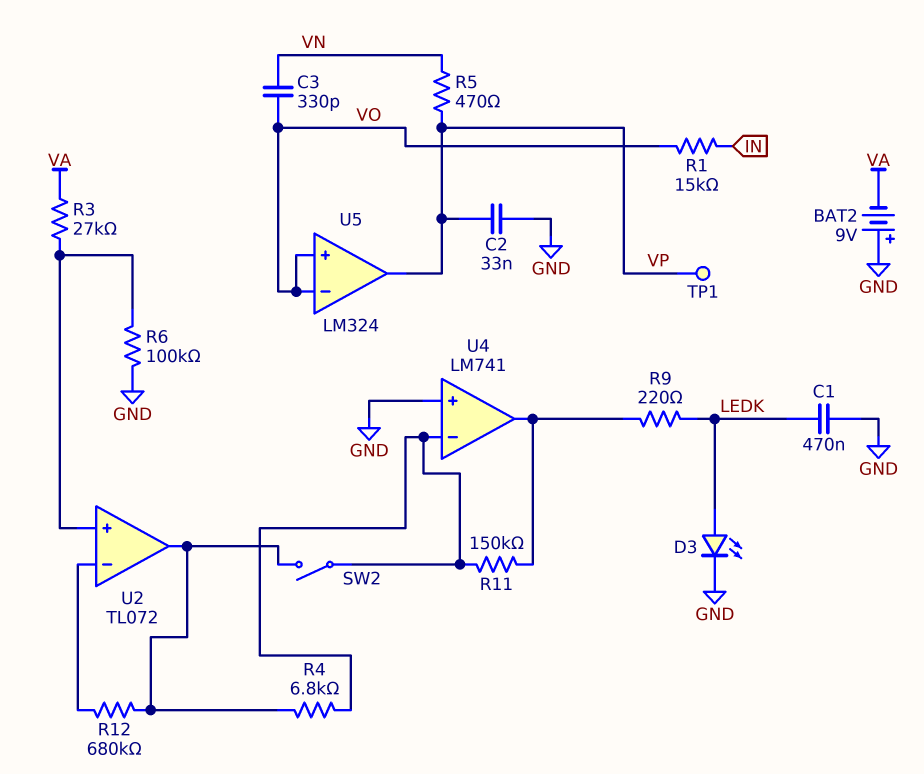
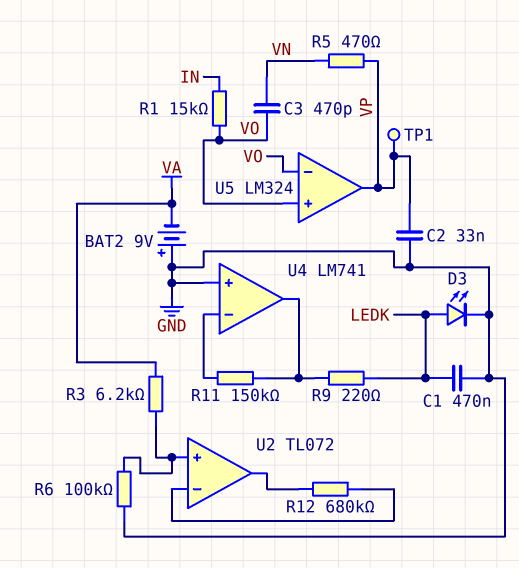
C3: 330pF (VN, VO) -> 470pF (VN, VO)
R3: 27k (U2/in+, VA) -> 6.2k (U2/in+, VA)
R4: 6.8k (U2/out, U4/in-) -> none
SW2: switch (U2/out, U4/in-) -> none

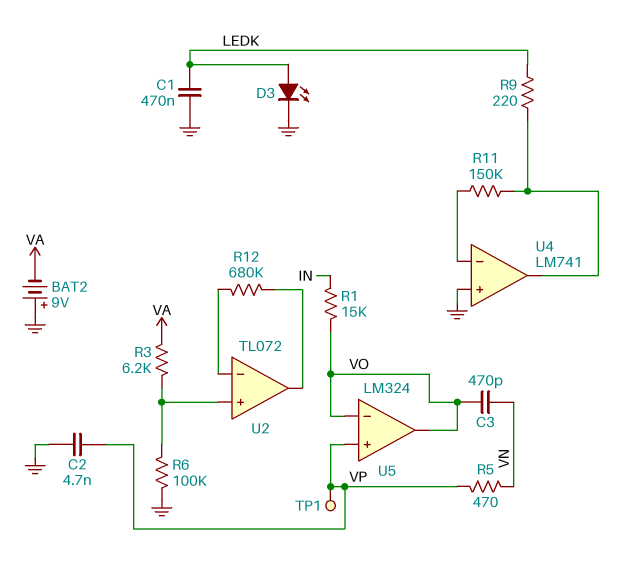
C2: 33nF (GND, VP) -> 4.7nF (GND, VP)
U5 pin in+: VO -> VP
U5 pin out: VP -> VO

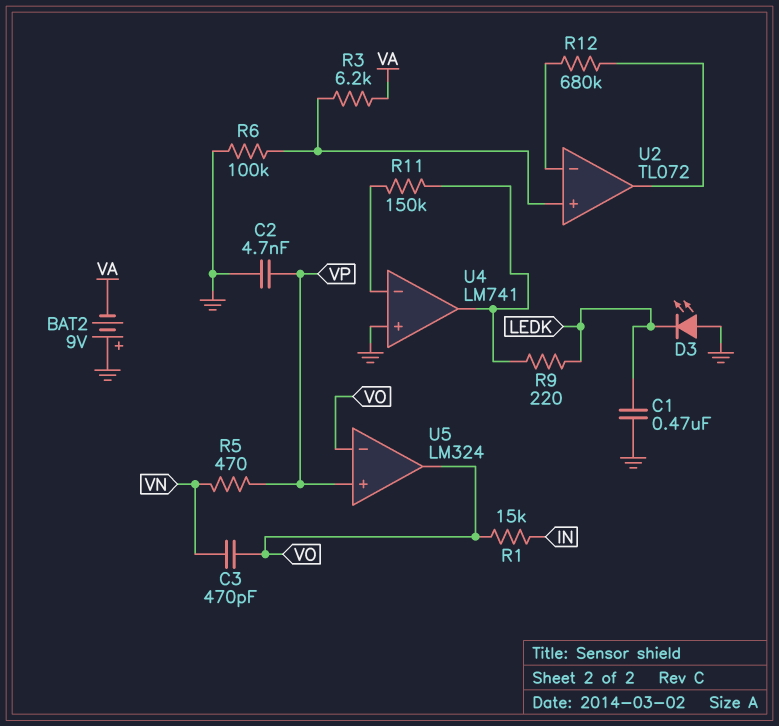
D3: LED (A LEDK, K GND) -> LED (A GND, K LEDK)
TP1: test point (VP) -> none

